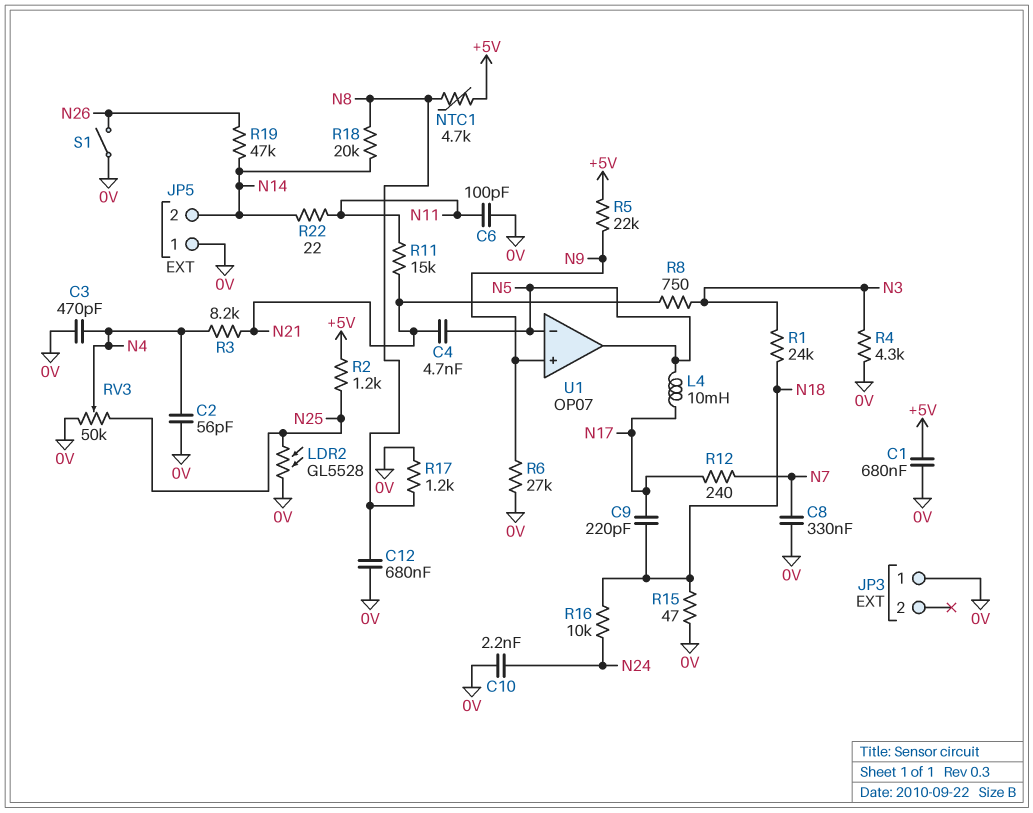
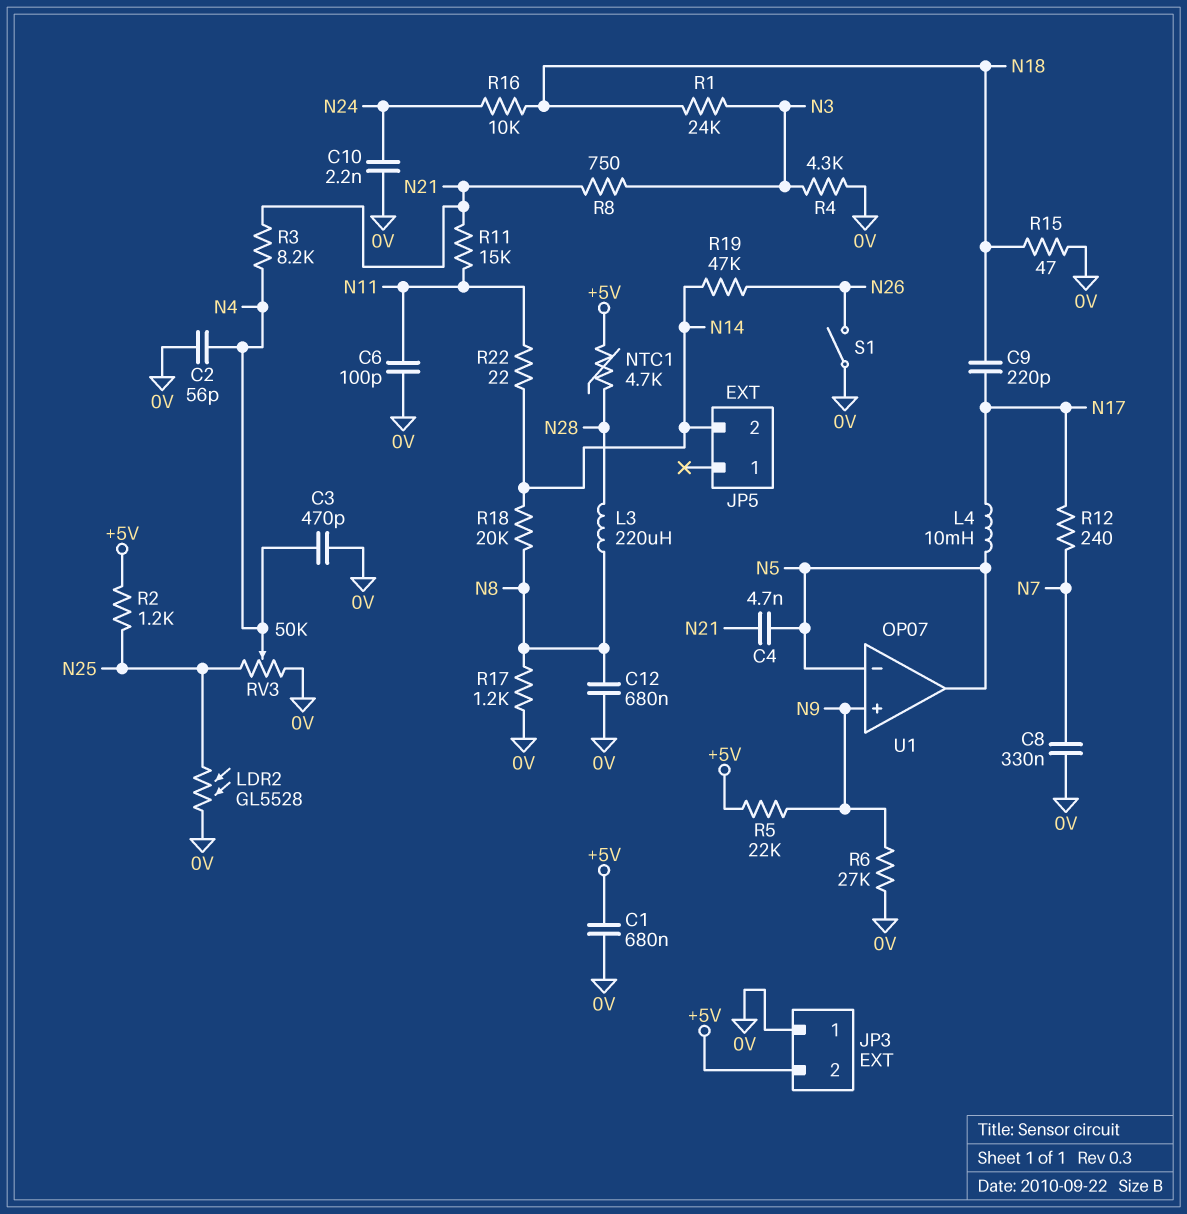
JP3 pin 2: none -> +5V
JP5 pin 1: 0V -> none
L3: none -> 220uH (N8, N28)
NTC1: 4.7k (+5V, N8) -> 4.7k (+5V, N28)

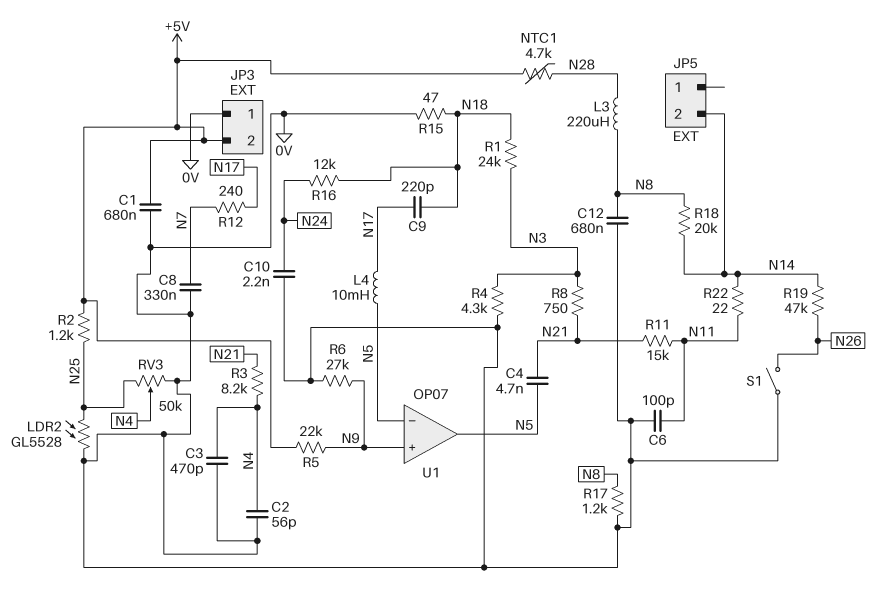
R16: 10k (N18, N24) -> 12k (N18, N24)

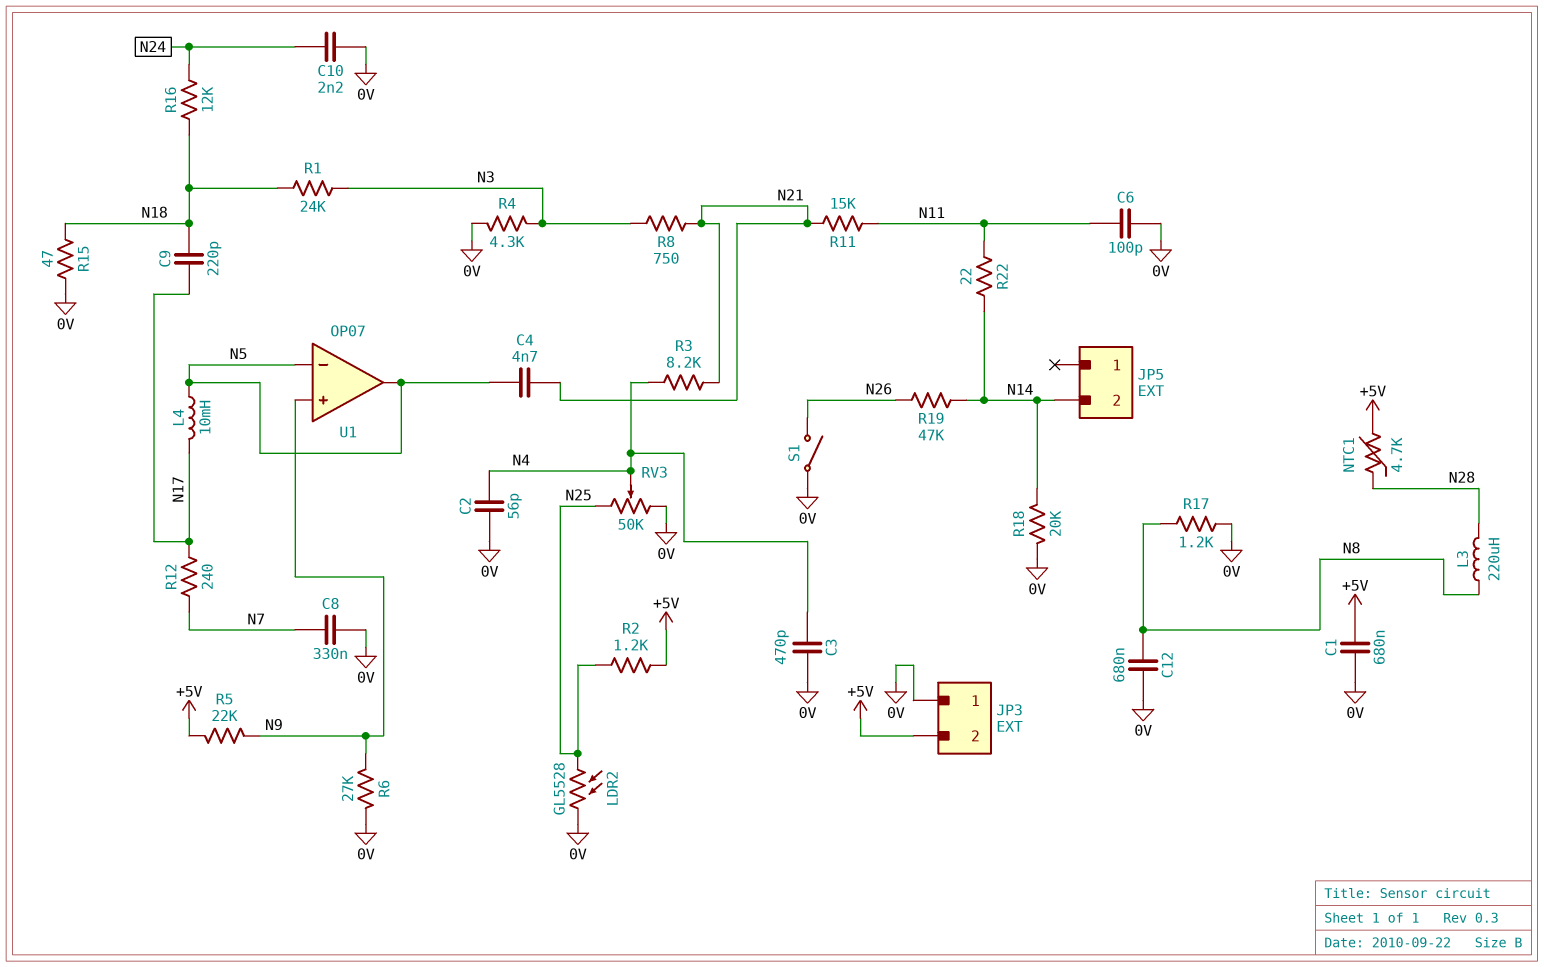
R18: 20k (N8, N14) -> 20k (0V, N14)

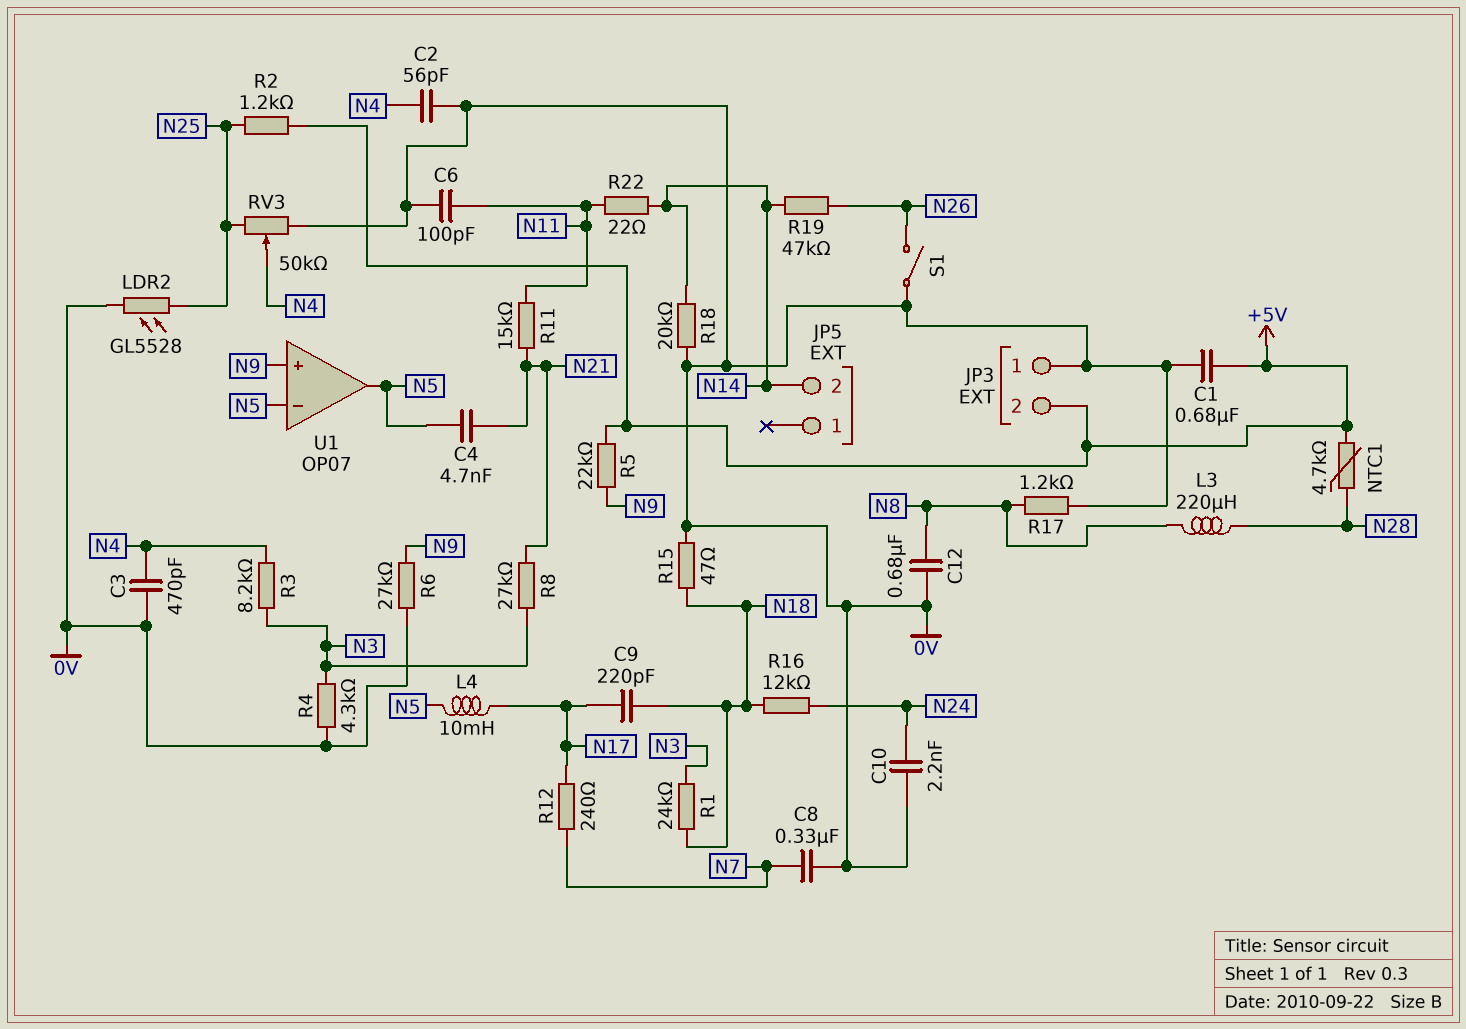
R3: 8.2k (N4, N21) -> 8.2k (N3, N4)
R8: 750 (N3, N21) -> 27k (N3, N21)

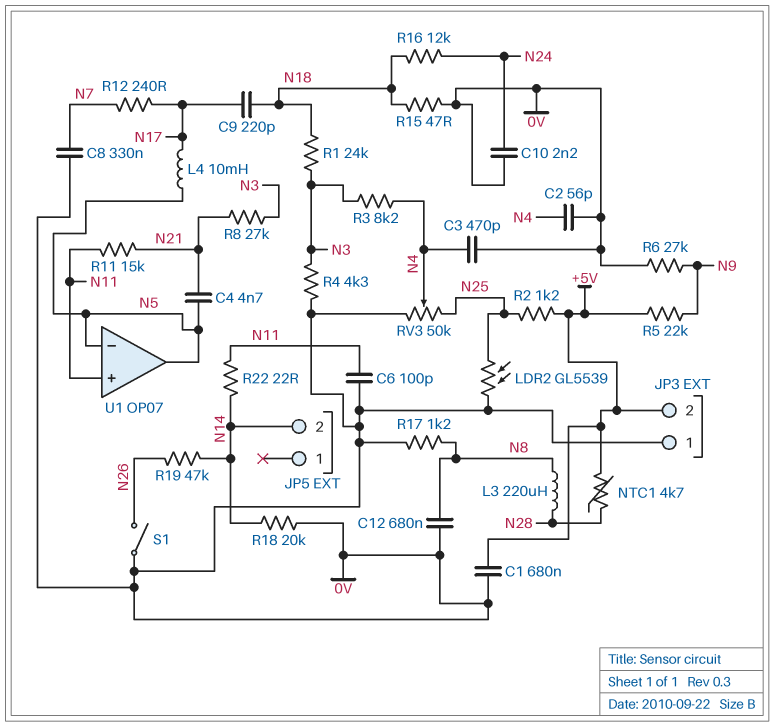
LDR2: GL5528 (0V, N25) -> GL5539 (0V, N25)
U1 pin in+: N9 -> N11

